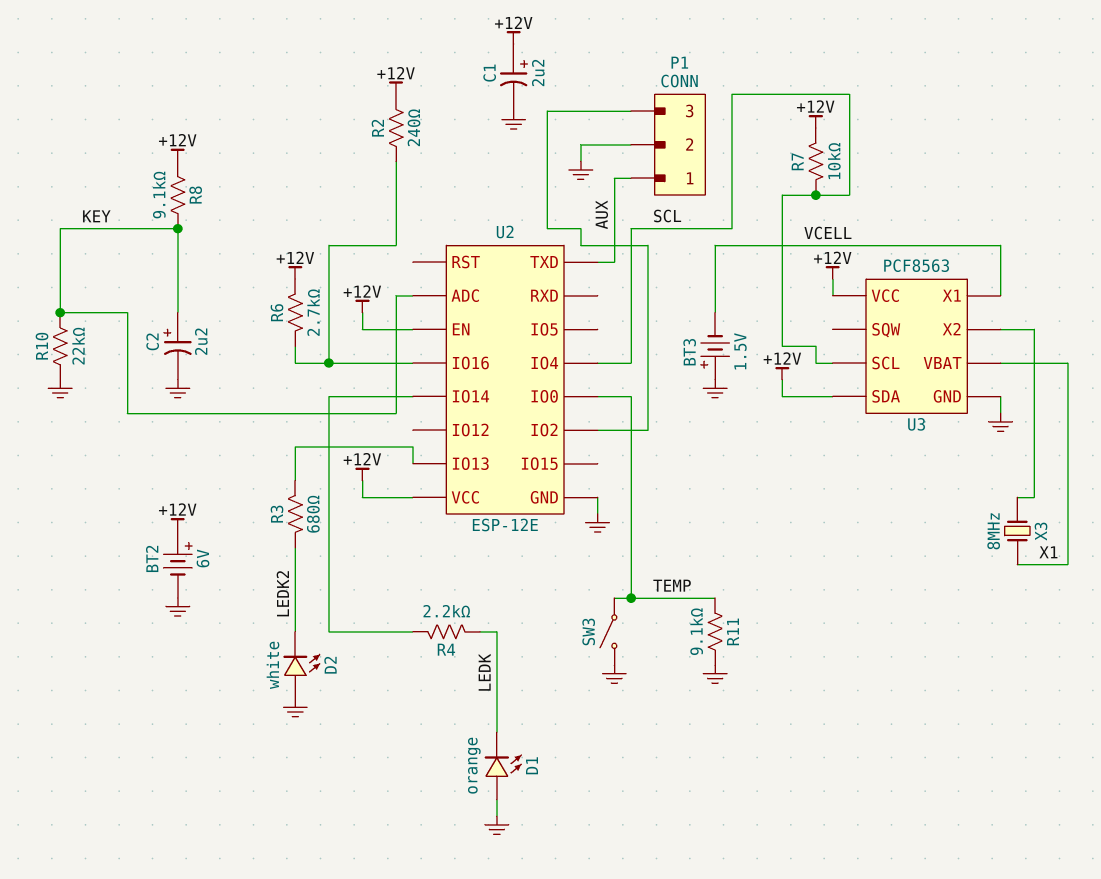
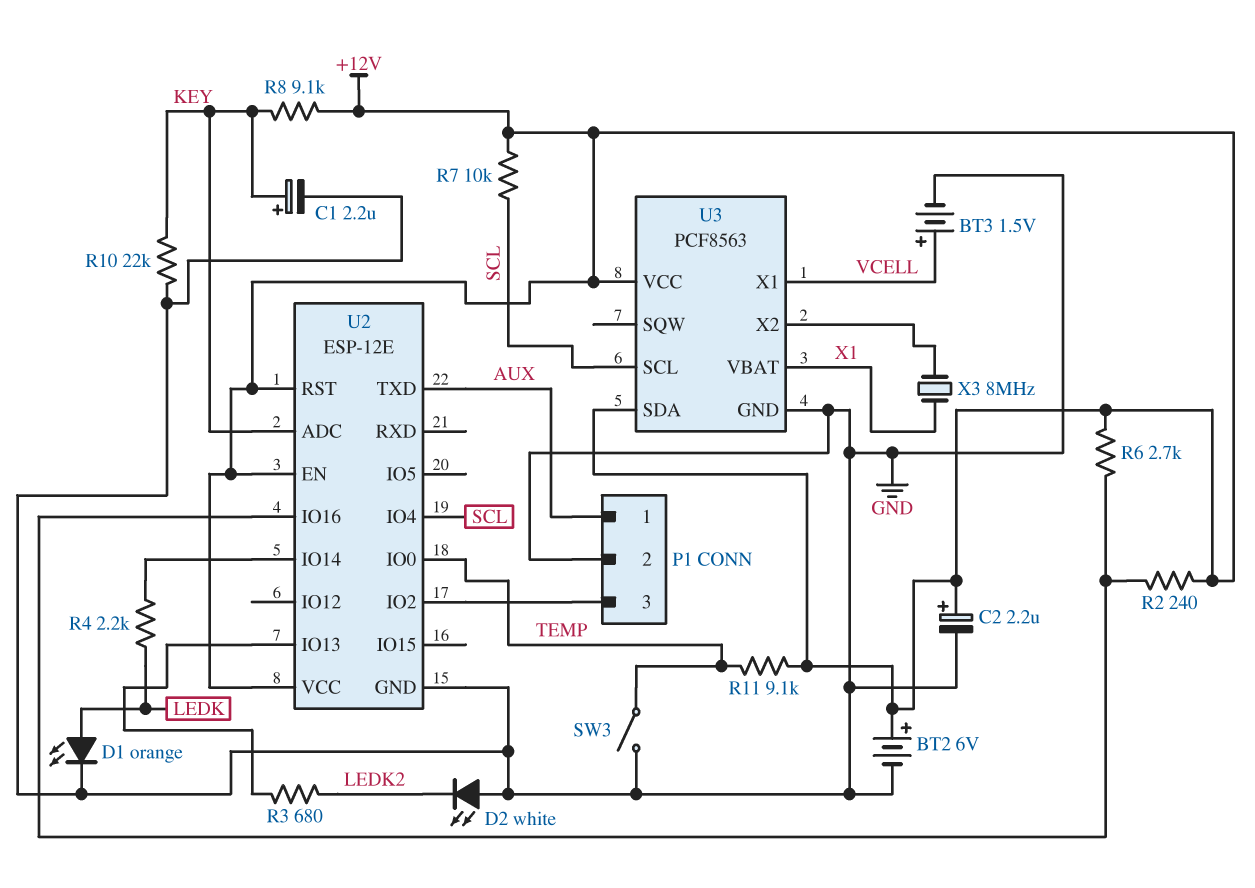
BT3: 1.5V (plus GND, minus VCELL) -> 1.5V (plus VCELL, minus GND)
C1: 2.2uF (plus +12V, minus GND) -> 2.2uF (plus KEY, minus GND)
C2: 2.2uF (plus KEY, minus GND) -> 2.2uF (plus +12V, minus GND)
D1: LED orange (A GND, K LEDK) -> LED orange (A LEDK, K GND)
R11: 9.1k (GND, TEMP) -> 9.1k (+12V, TEMP)
U2 pin RST: none -> +12V

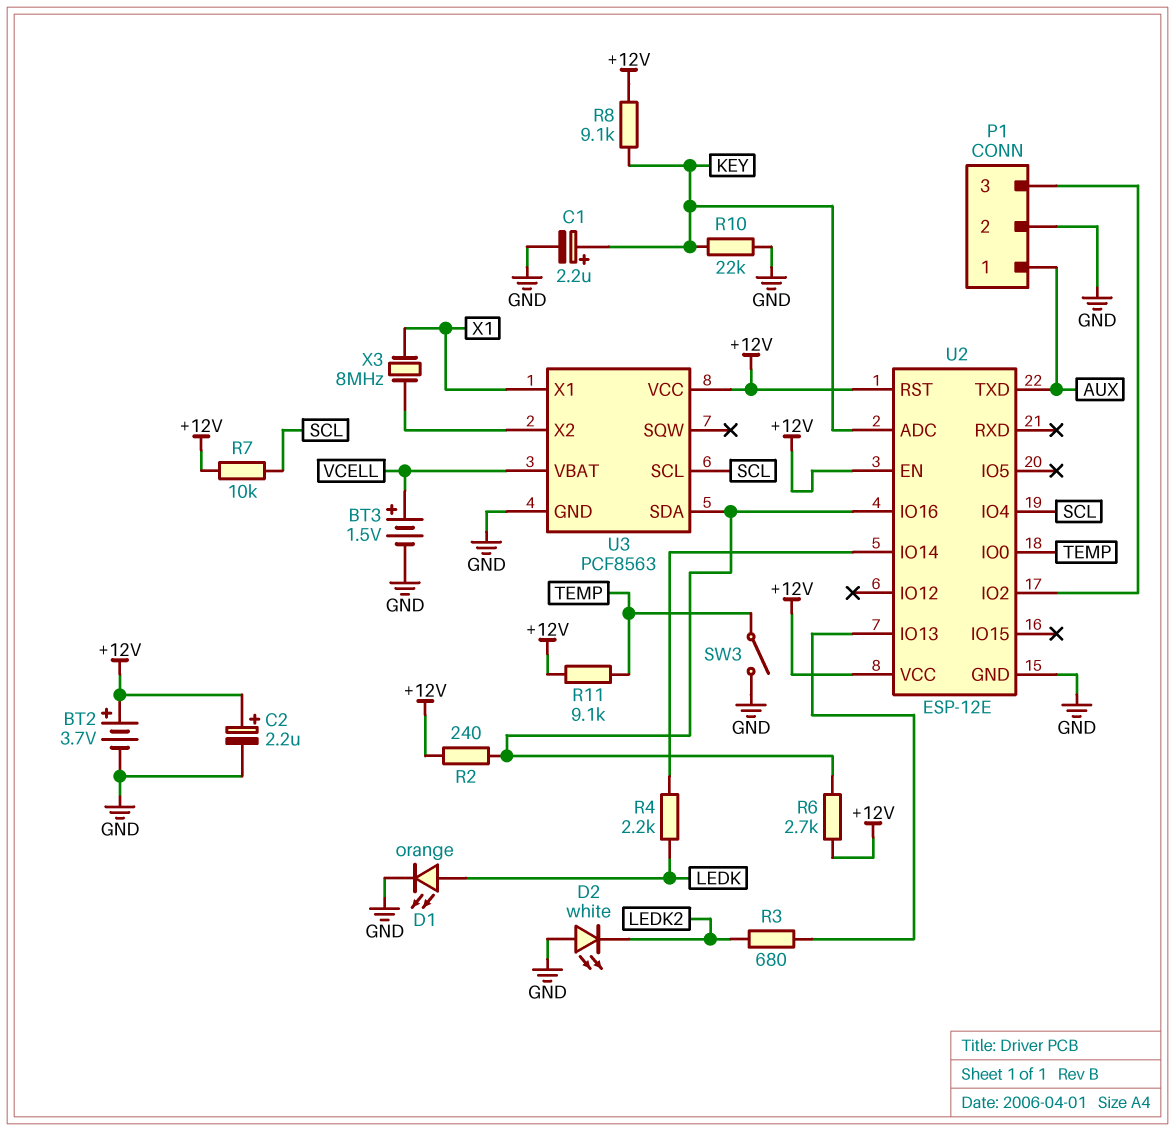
BT2: 6V (plus +12V, minus GND) -> 3.7V (plus +12V, minus GND)
U3 pin SDA: +12V -> U2/IO16
U3 pin VBAT: X1 -> VCELL
U3 pin X1: VCELL -> X1

